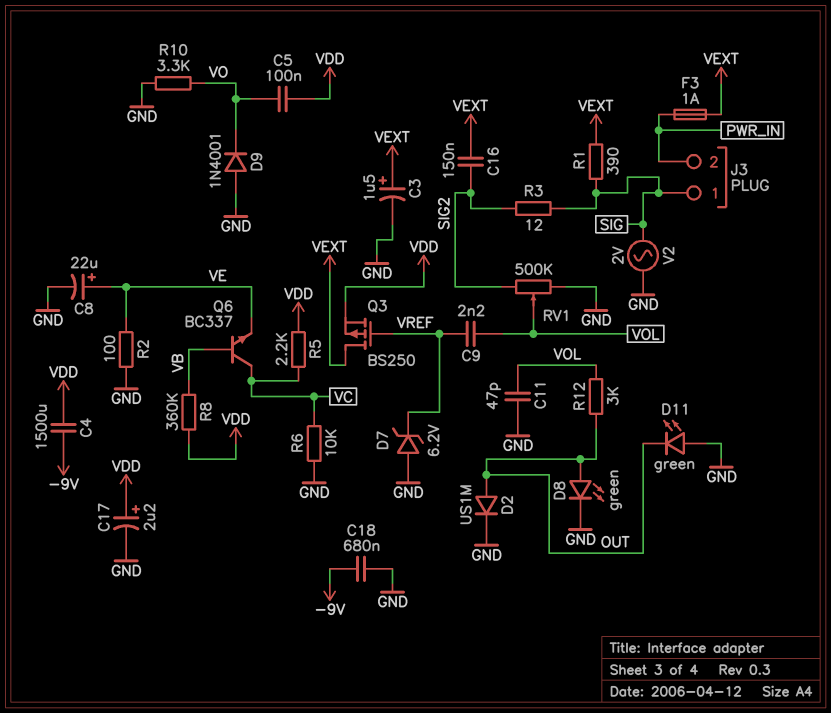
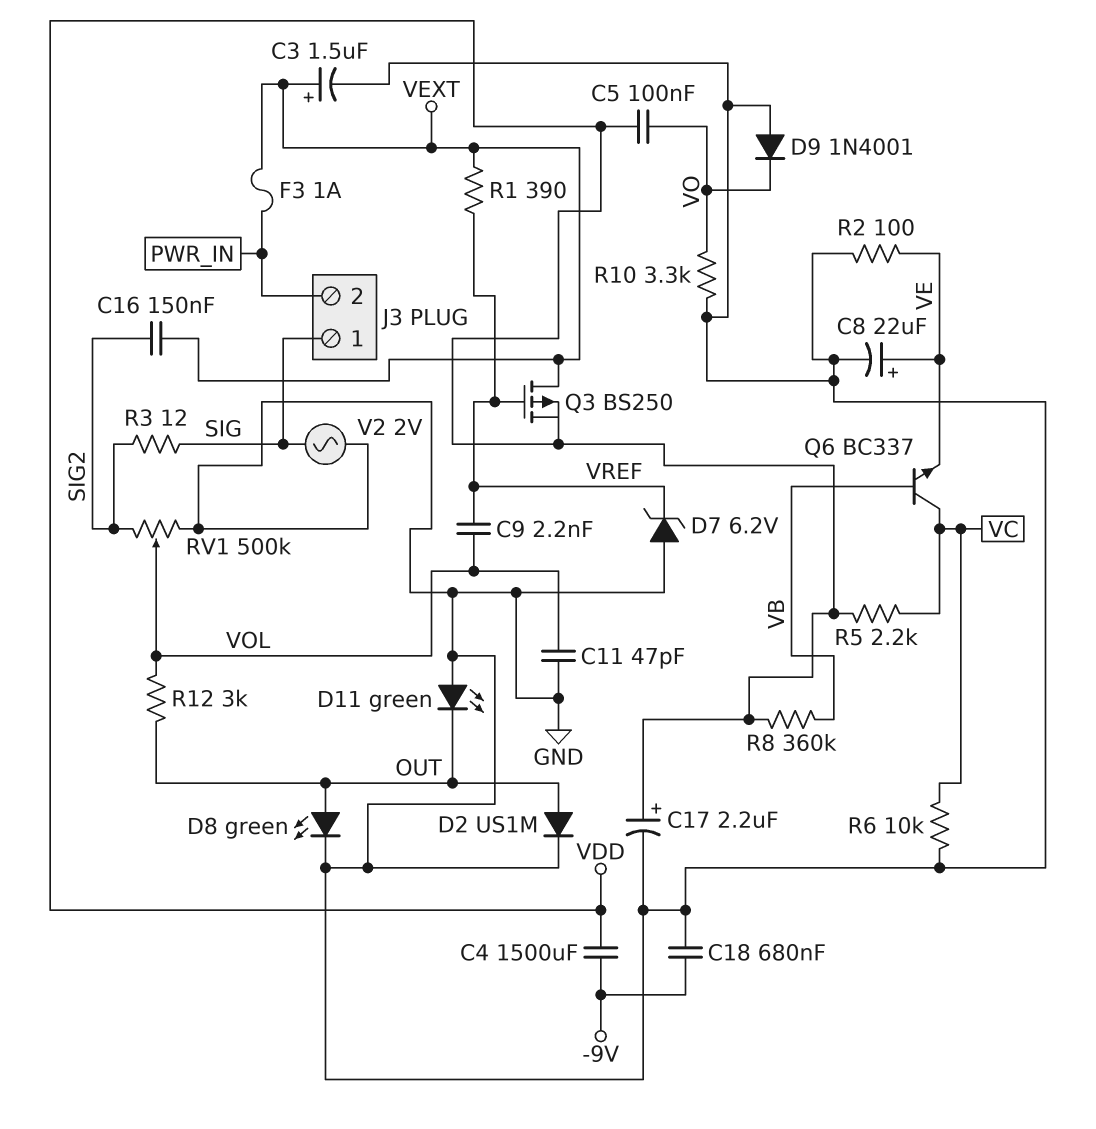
R1: 390 (SIG, VEXT) -> 390 (VEXT, VREF)

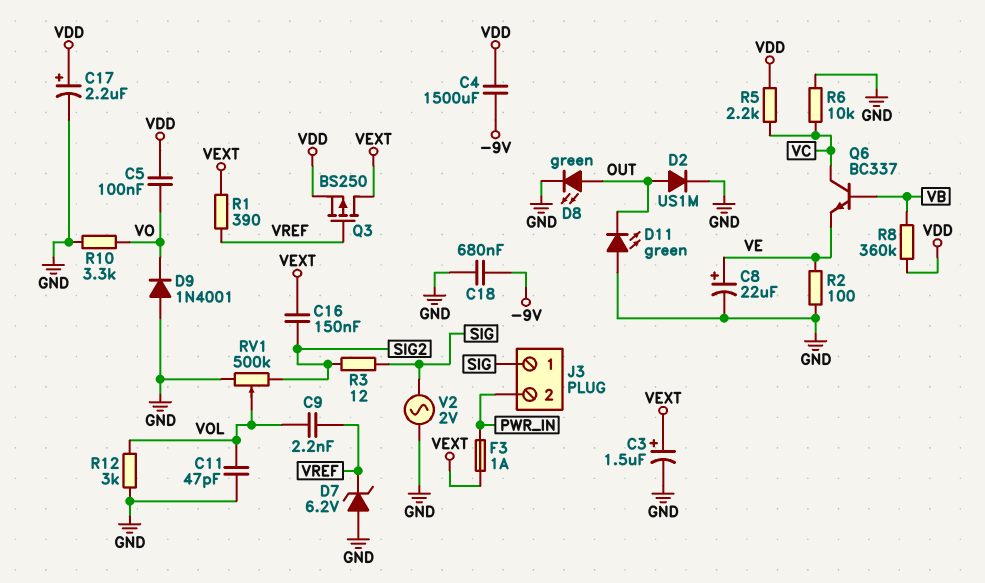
R12: 3k (OUT, VOL) -> 3k (GND, VOL)

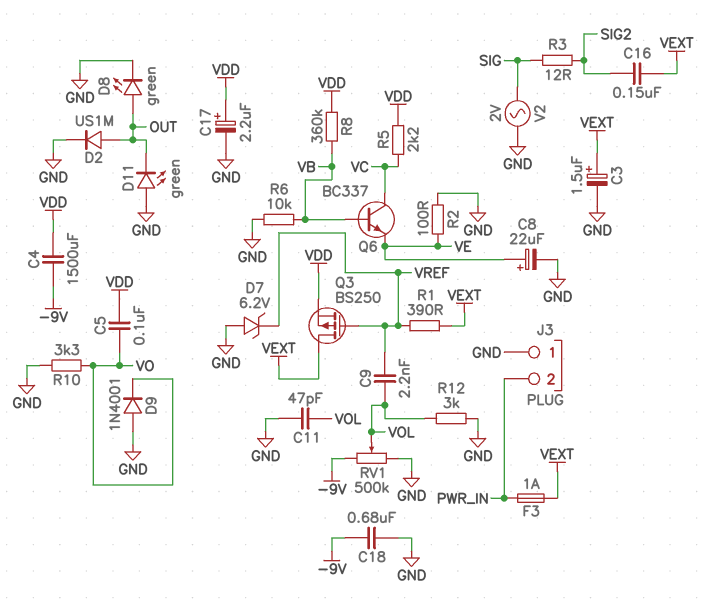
J3 pin 1: SIG -> GND
R6: 10k (GND, VC) -> 10k (GND, VB)
RV1: 500k (GND, SIG2, wiper VOL) -> 500k (-9V, GND, wiper VOL)

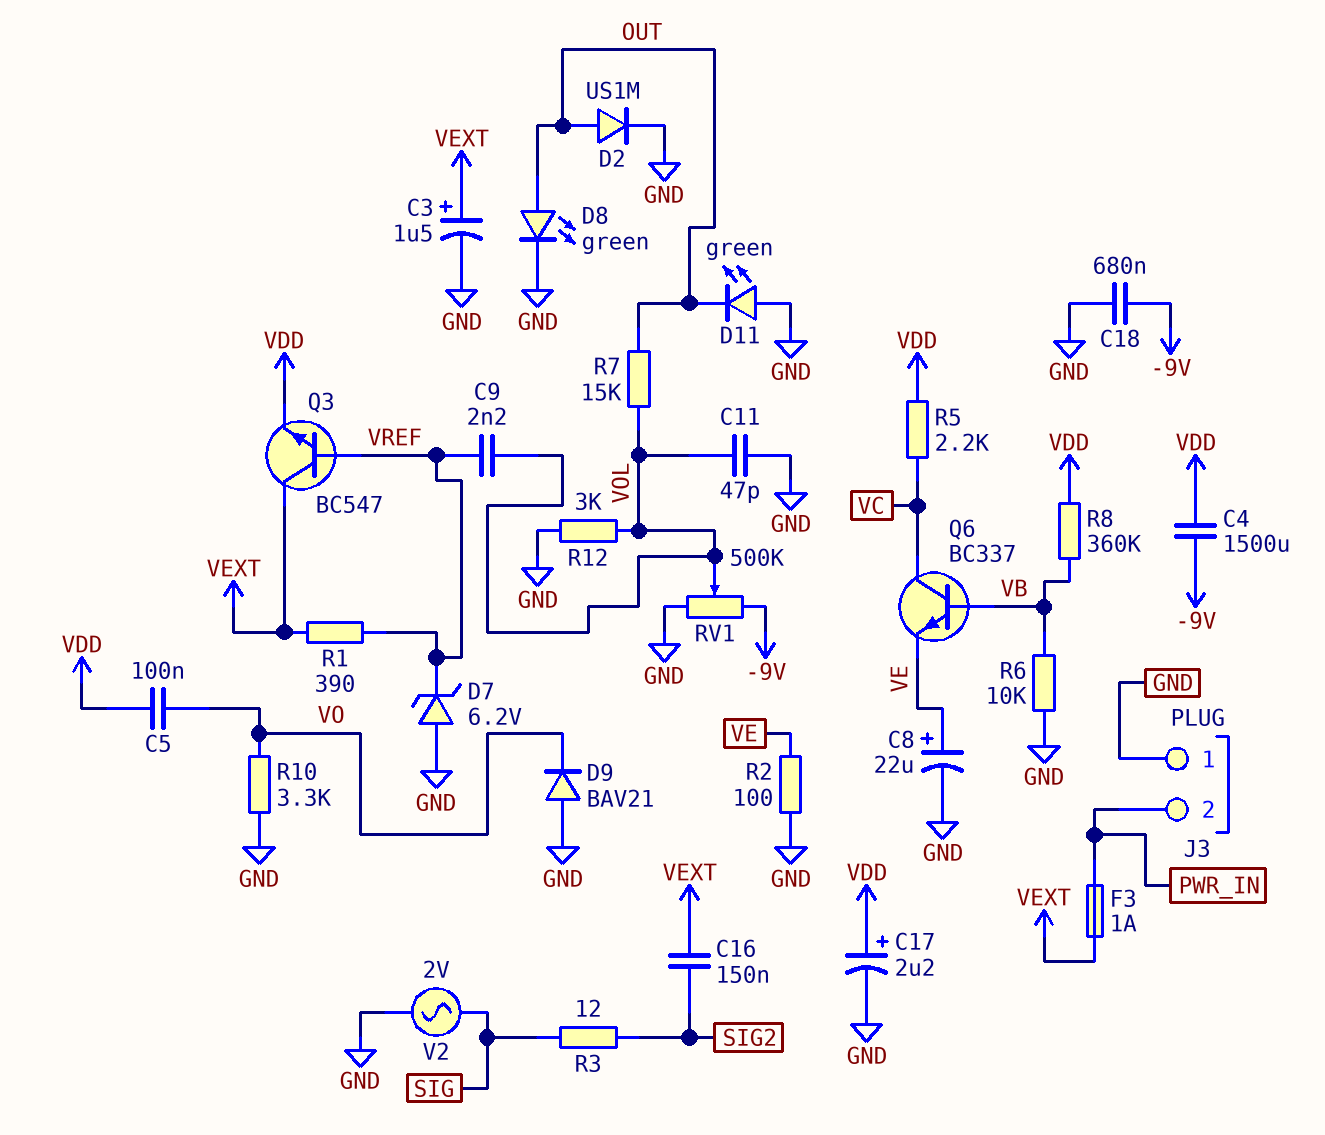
D9: diode 1N4001 (A GND, K VO) -> diode BAV21 (A GND, K VO)
Q3: PMOS BS250 (G VREF, D VEXT, S VDD) -> NPN BC547 (B VREF, C VEXT, E VDD)
R7: none -> 15k (OUT, VOL)

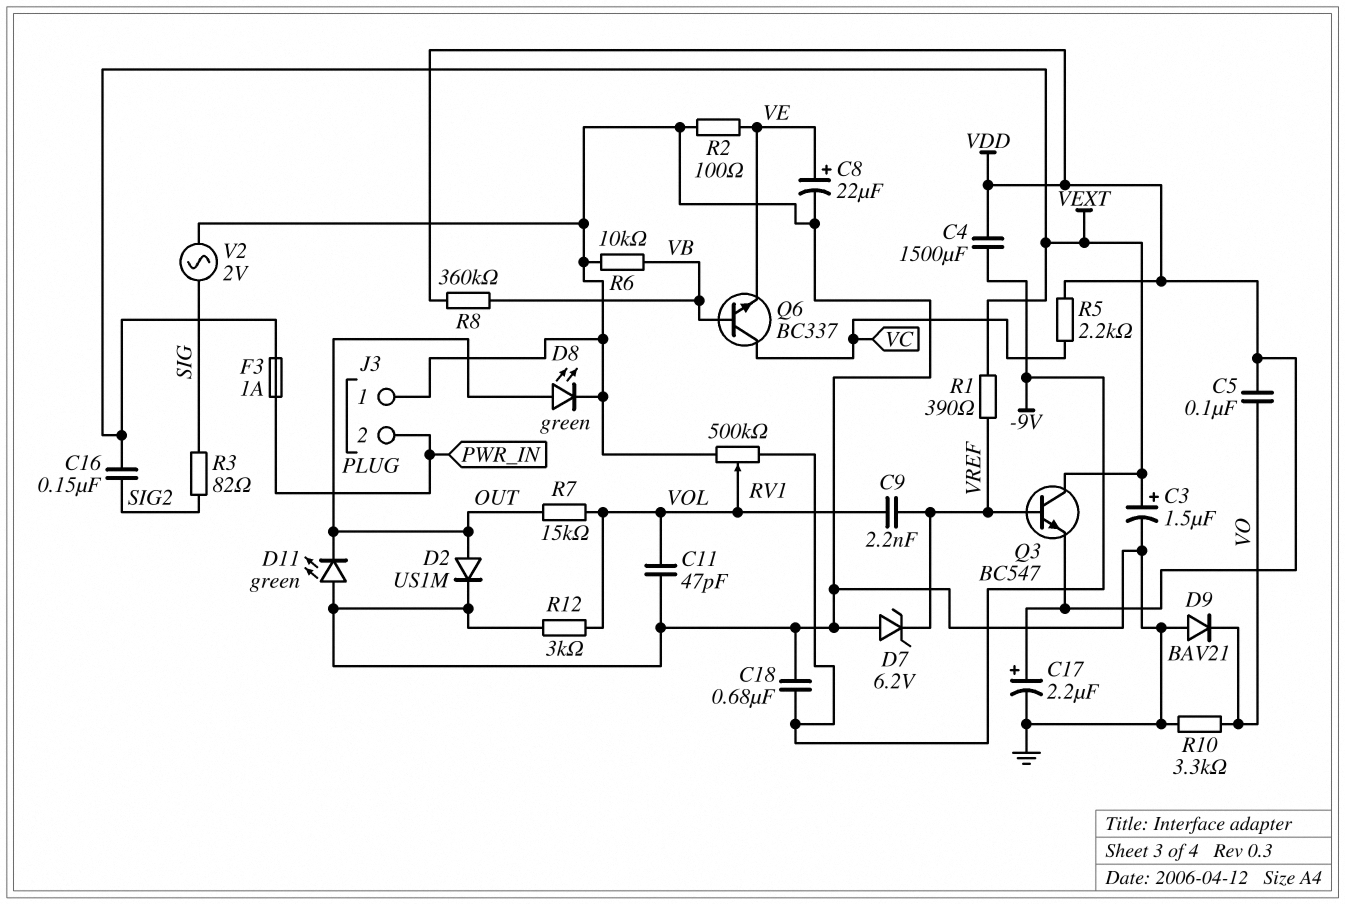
R3: 12 (SIG, SIG2) -> 82 (SIG, SIG2)

